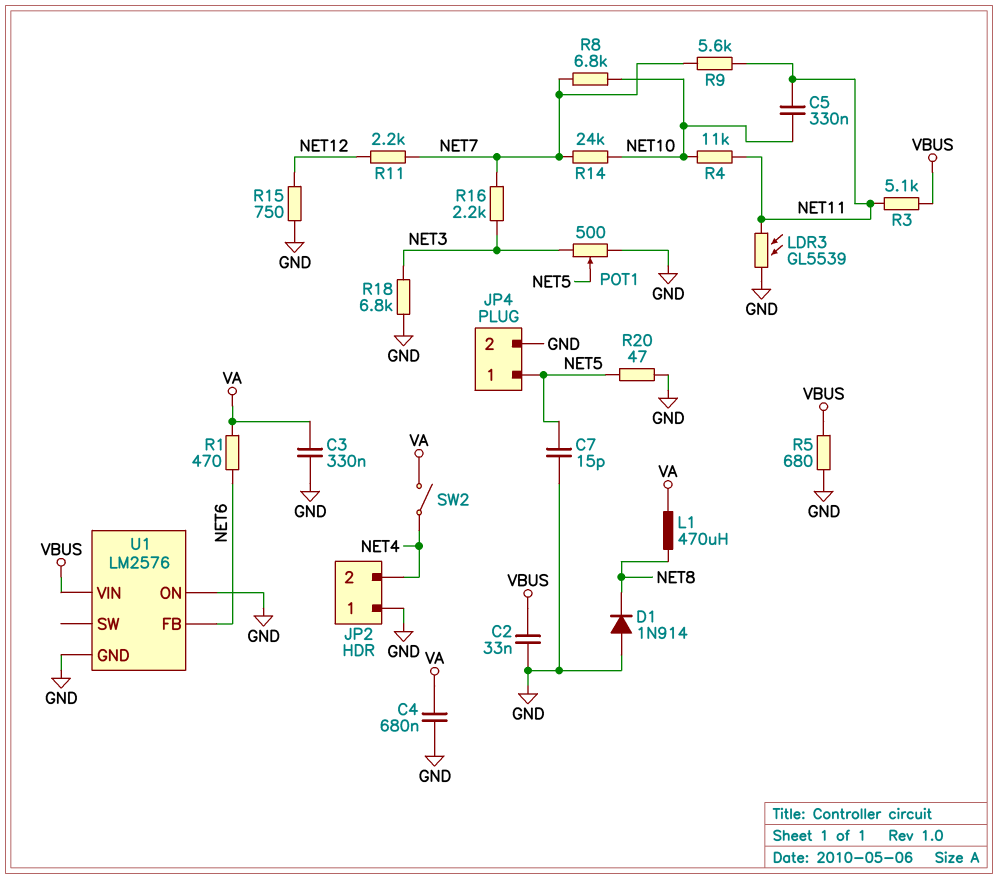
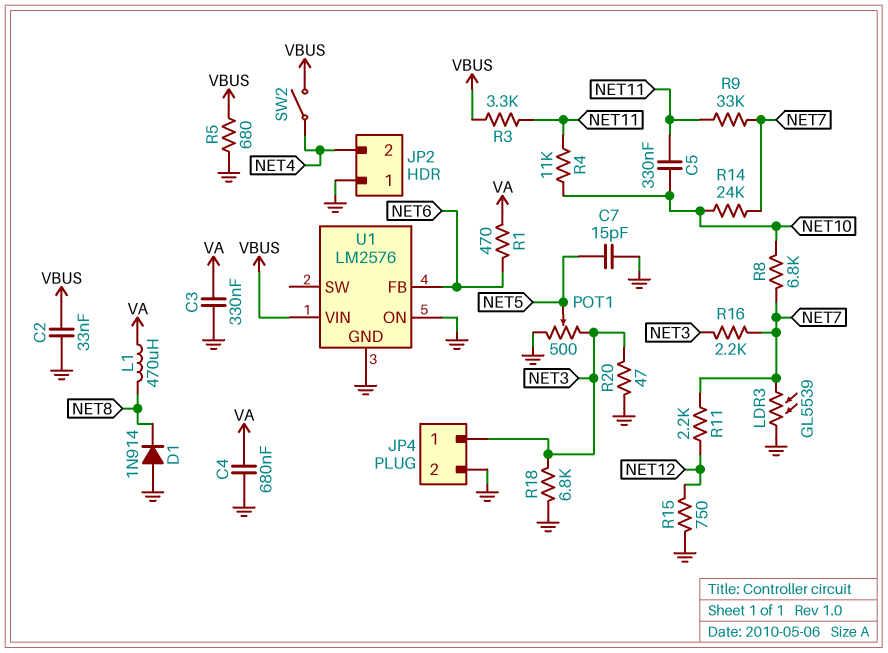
JP4 pin 1: NET5 -> NET3
LDR3: GL5539 (GND, NET11) -> GL5539 (GND, NET7)
R3: 5.1k (NET11, VBUS) -> 3.3k (NET11, VBUS)
R9: 5.6k (NET7, NET11) -> 33k (NET7, NET11)
R20: 47 (GND, NET5) -> 47 (GND, NET3)
SW2: switch (NET4, VA) -> switch (NET4, VBUS)

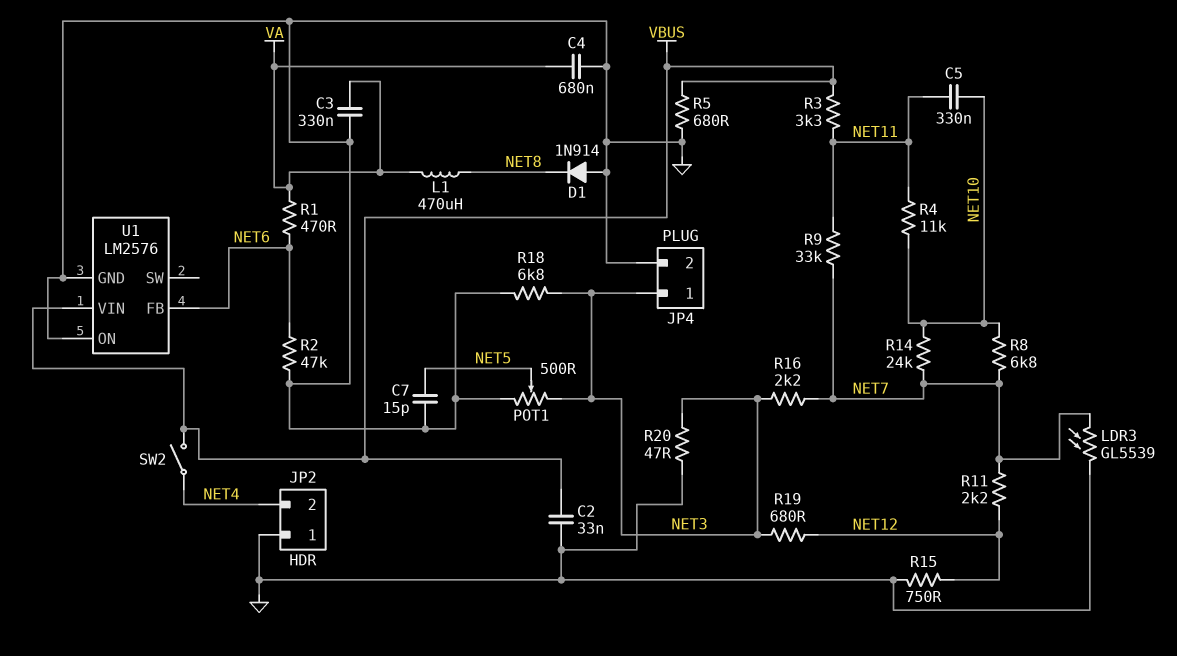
R2: none -> 47k (GND, NET6)
R19: none -> 680 (NET3, NET12)

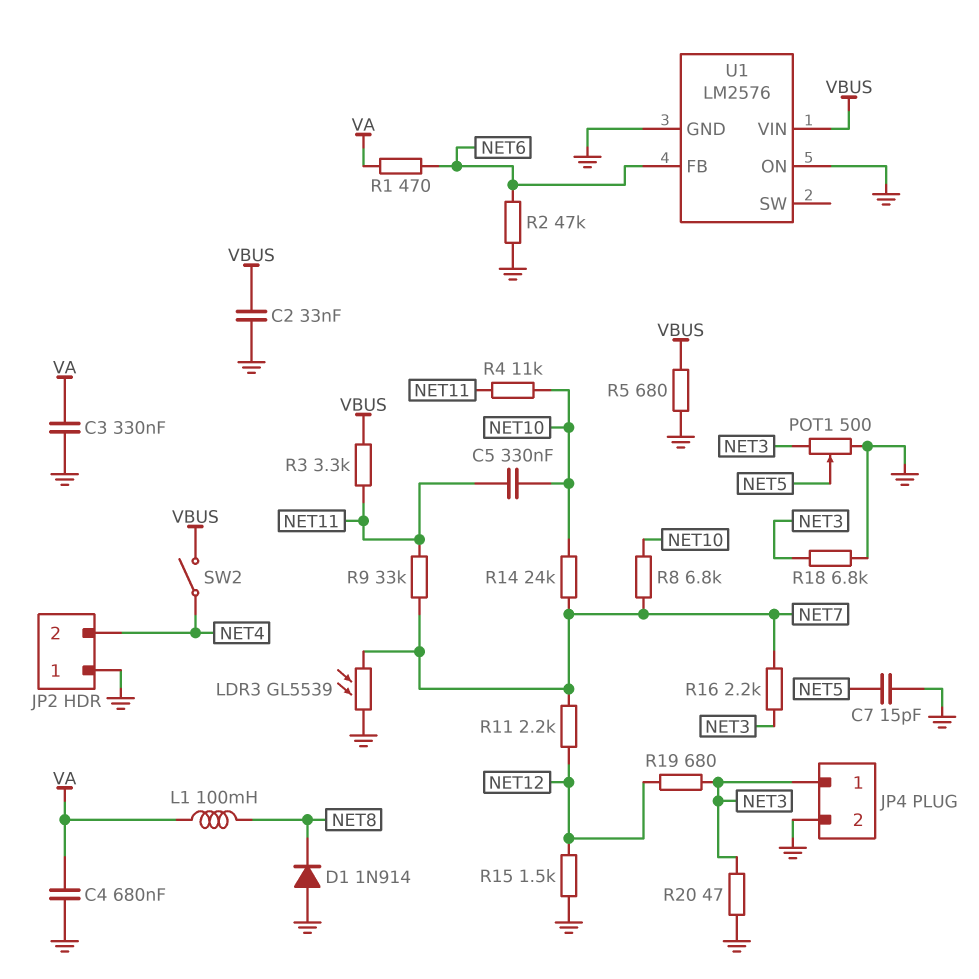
L1: 470uH (NET8, VA) -> 100mH (NET8, VA)
R15: 750 (GND, NET12) -> 1.5k (GND, NET12)

